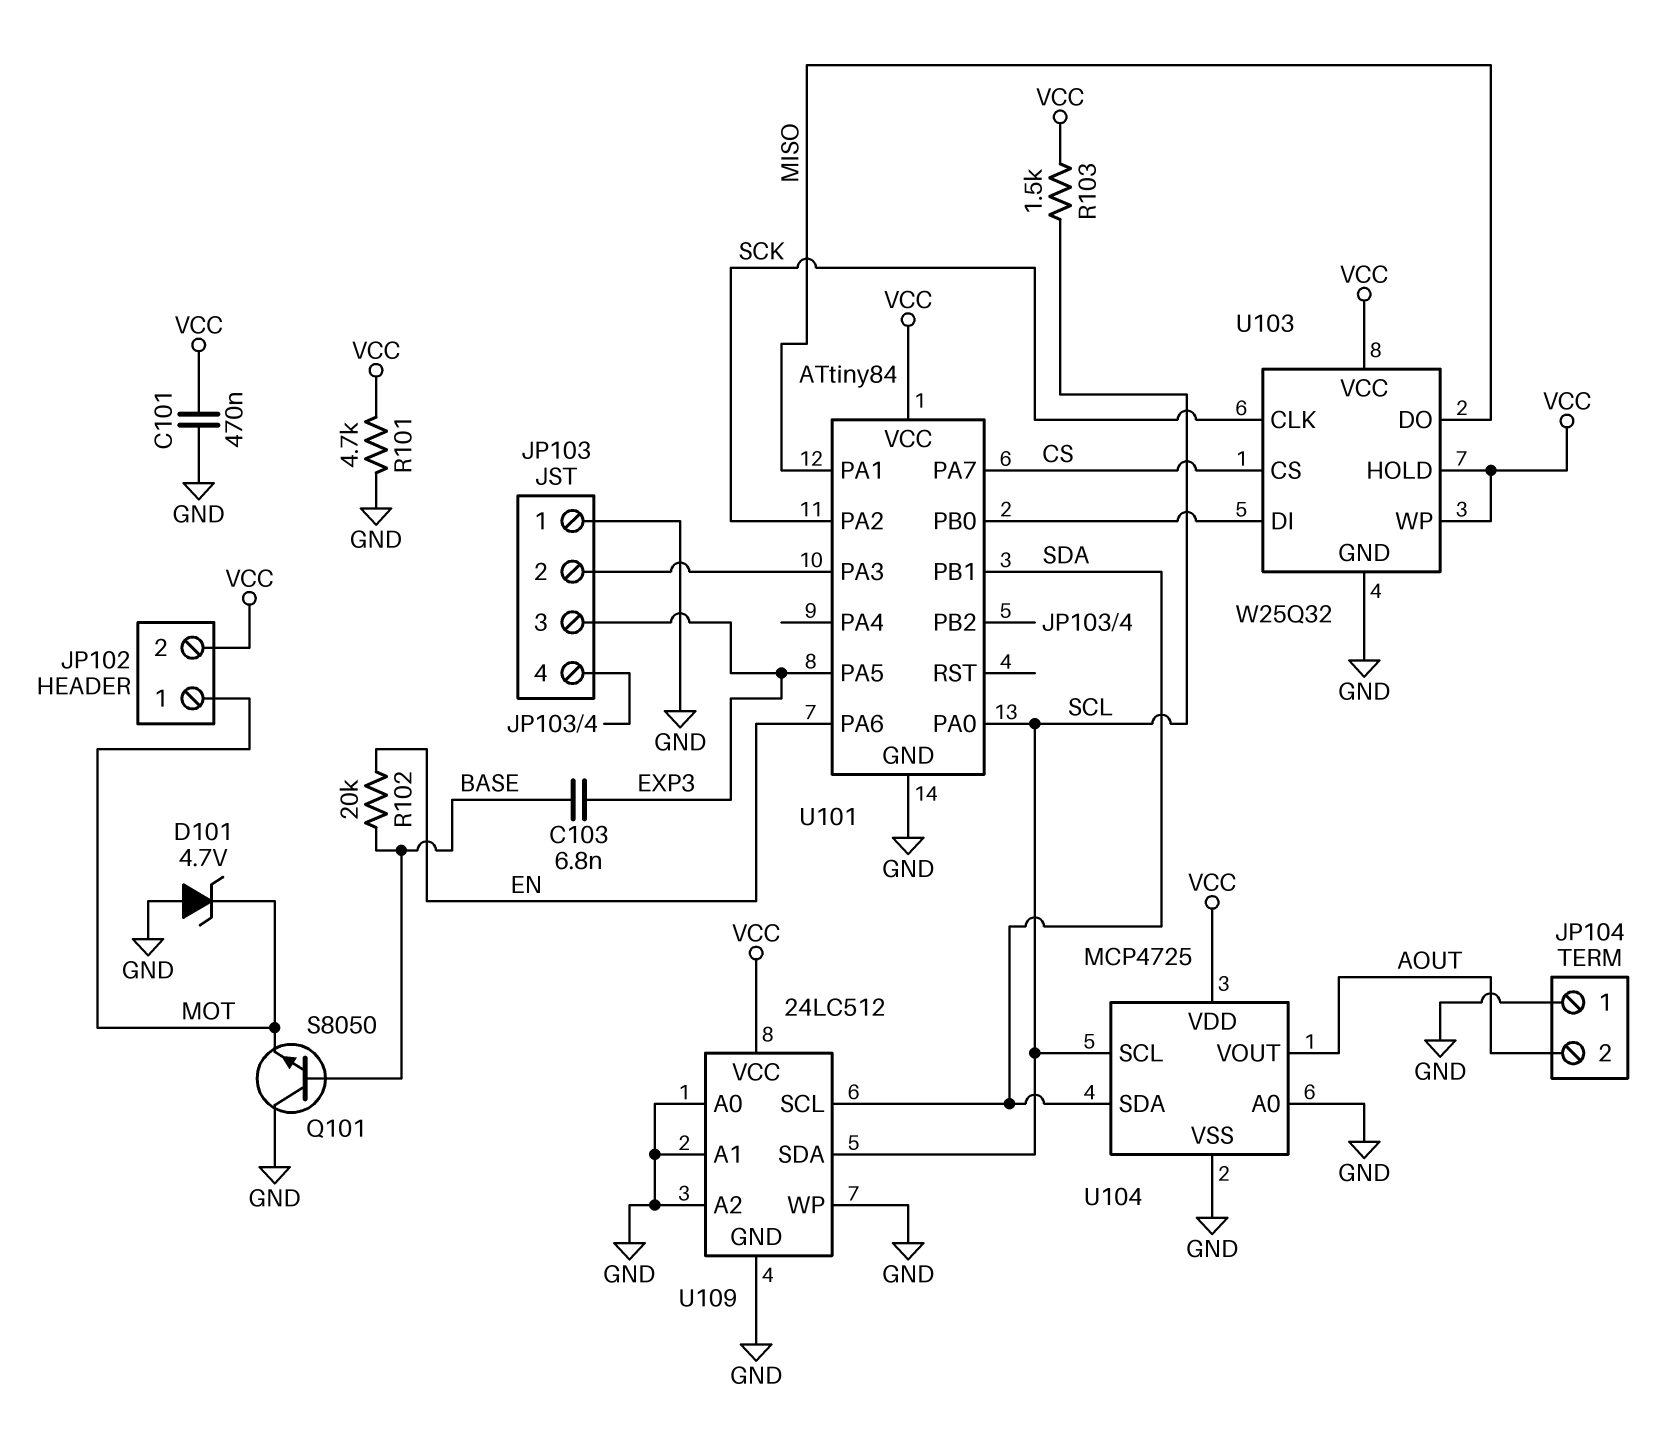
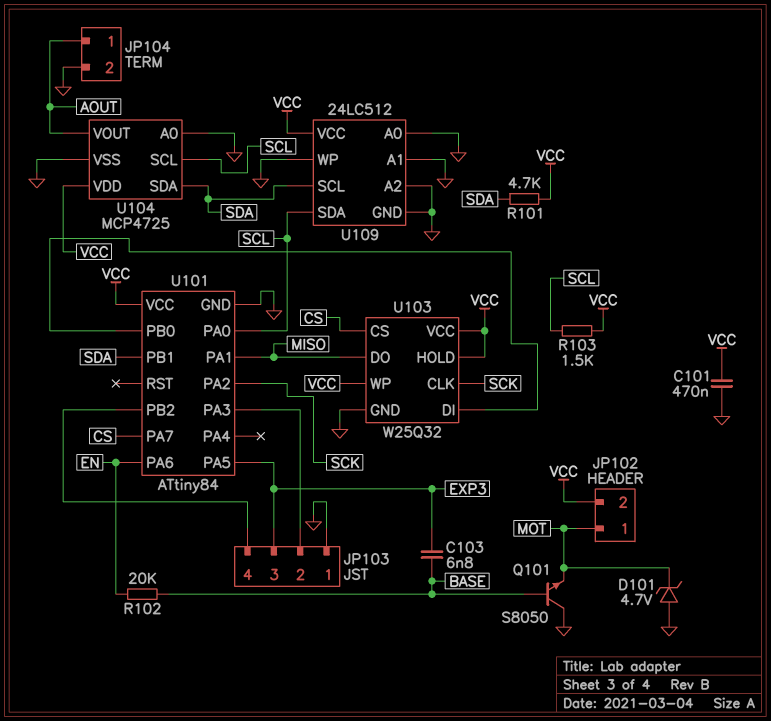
JP104 pin 1: GND -> AOUT
JP104 pin 2: AOUT -> GND
R101: 4.7k (GND, VCC) -> 4.7k (SDA, VCC)

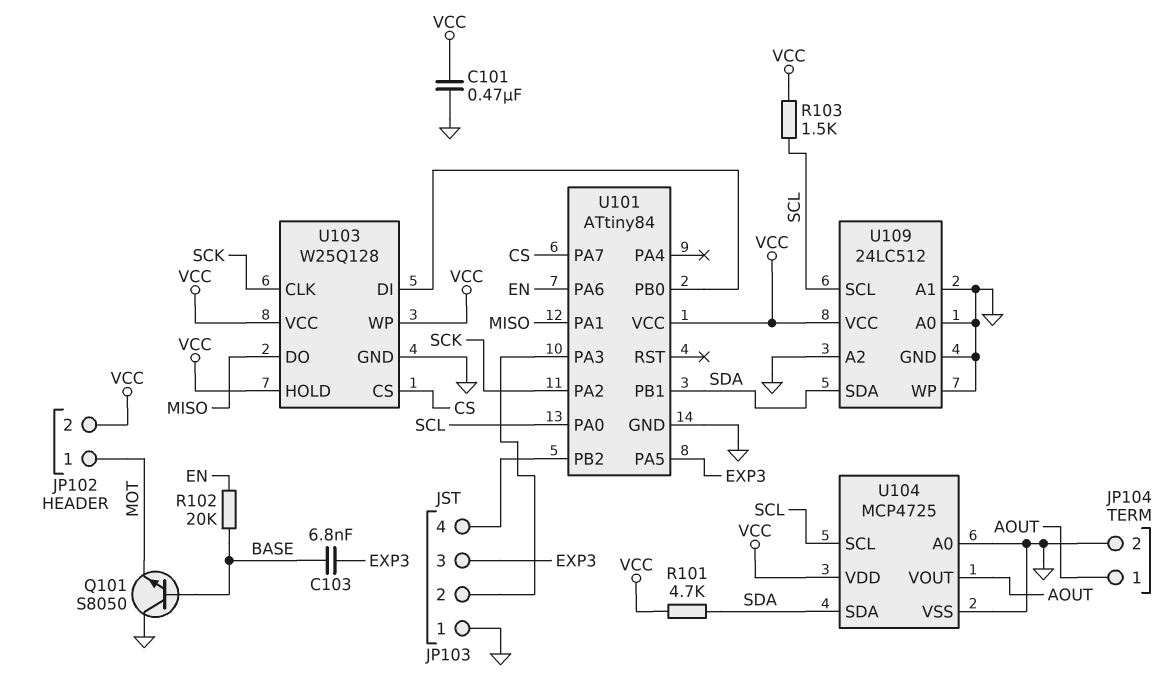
D101: zener 4.7V (A GND, K MOT) -> none
U103: W25Q32 -> W25Q128
U109 pin SCL: SDA -> SCL
U109 pin SDA: SCL -> SDA

